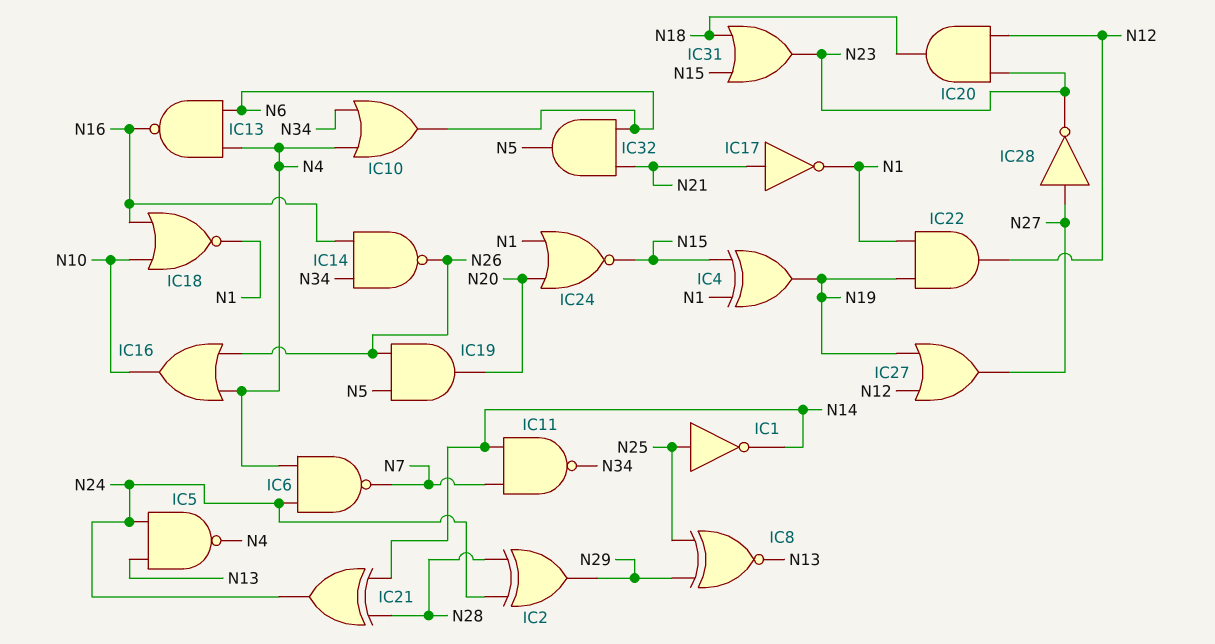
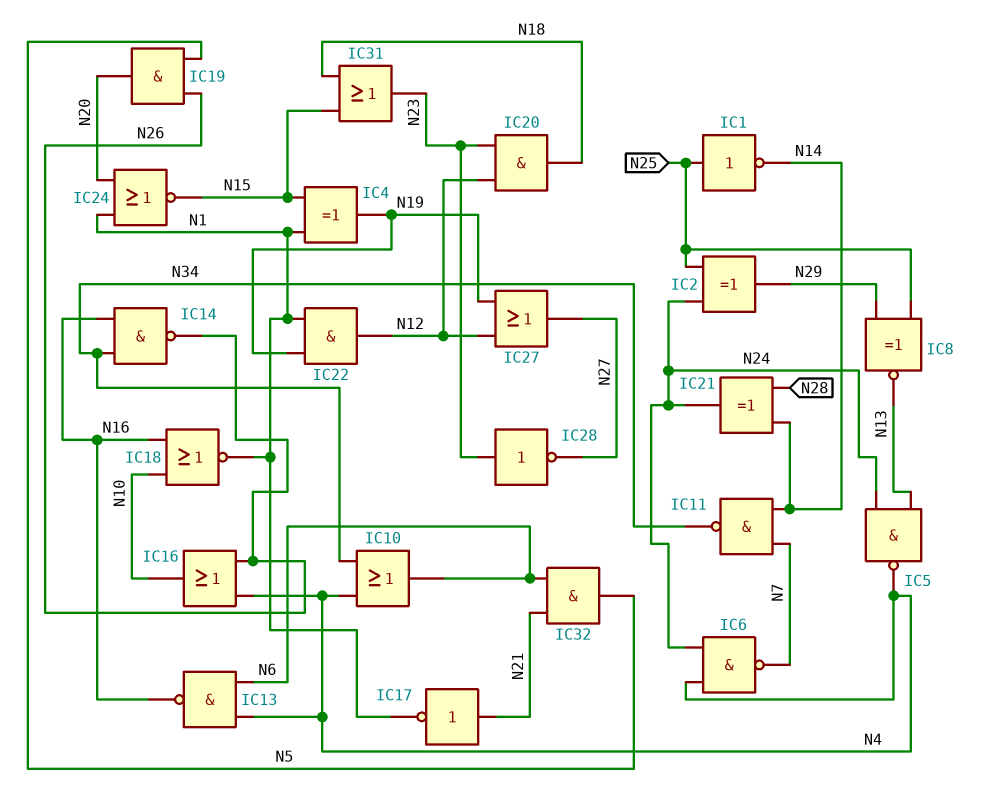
IC2: XOR (in N24, in N28, out N29) -> XOR (in N24, in N25, out N29)
IC28: NOT (in N27, out N23) -> NOT (in N23, out N27)

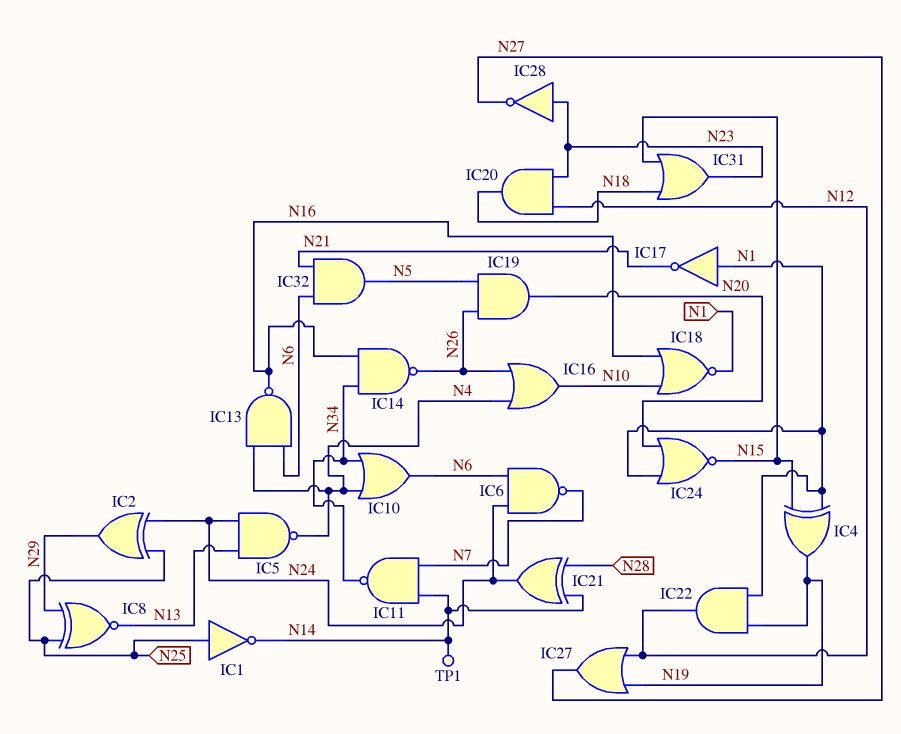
IC6: NAND (in N4, in N24, out N7) -> NAND (in N6, in N24, out N7)
IC17: NOT (in N21, out N1) -> NOT (in N1, out N21)
TP1: none -> test point (N14)

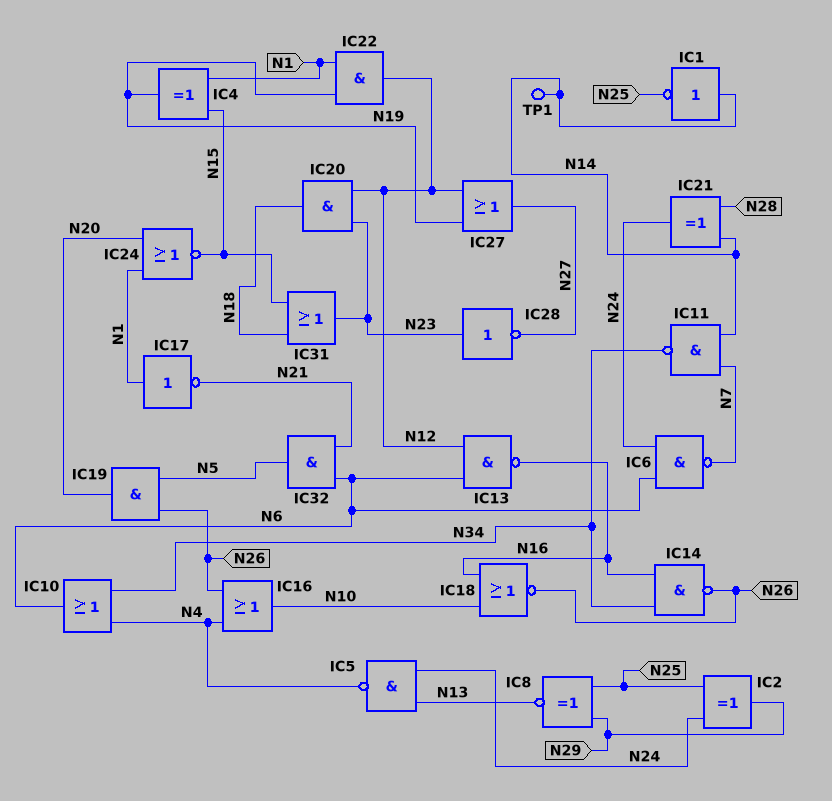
IC1: NOT (in N25, out N14) -> NOT (in N14, out N25)
IC13: NAND (in N4, in N6, out N16) -> NAND (in N6, in N12, out N16)
IC18: NOR (in N10, in N16, out N1) -> NOR (in N10, in N16, out N26)

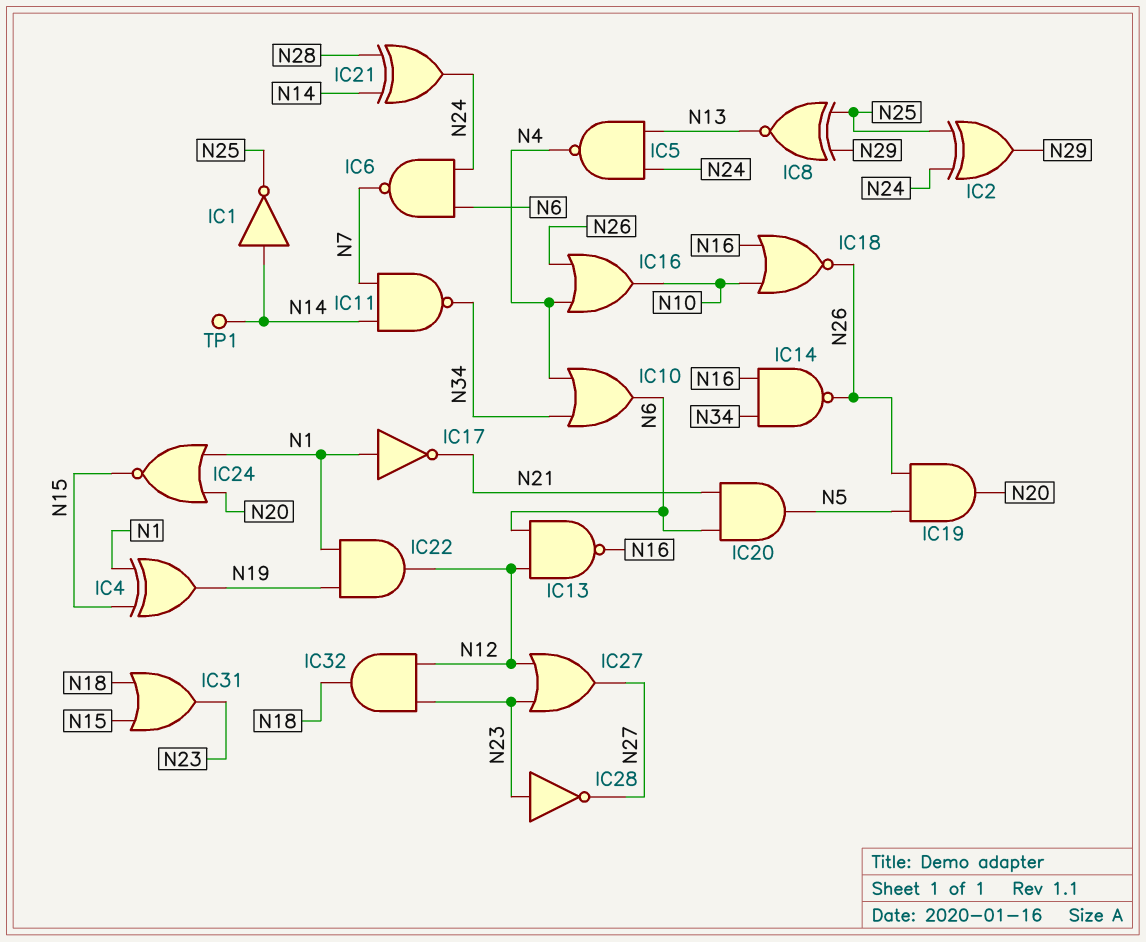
IC20: AND (in N12, in N23, out N18) -> AND (in N6, in N21, out N5)
IC27: OR (in N12, in N19, out N27) -> OR (in N12, in N23, out N27)
IC32: AND (in N6, in N21, out N5) -> AND (in N12, in N23, out N18)

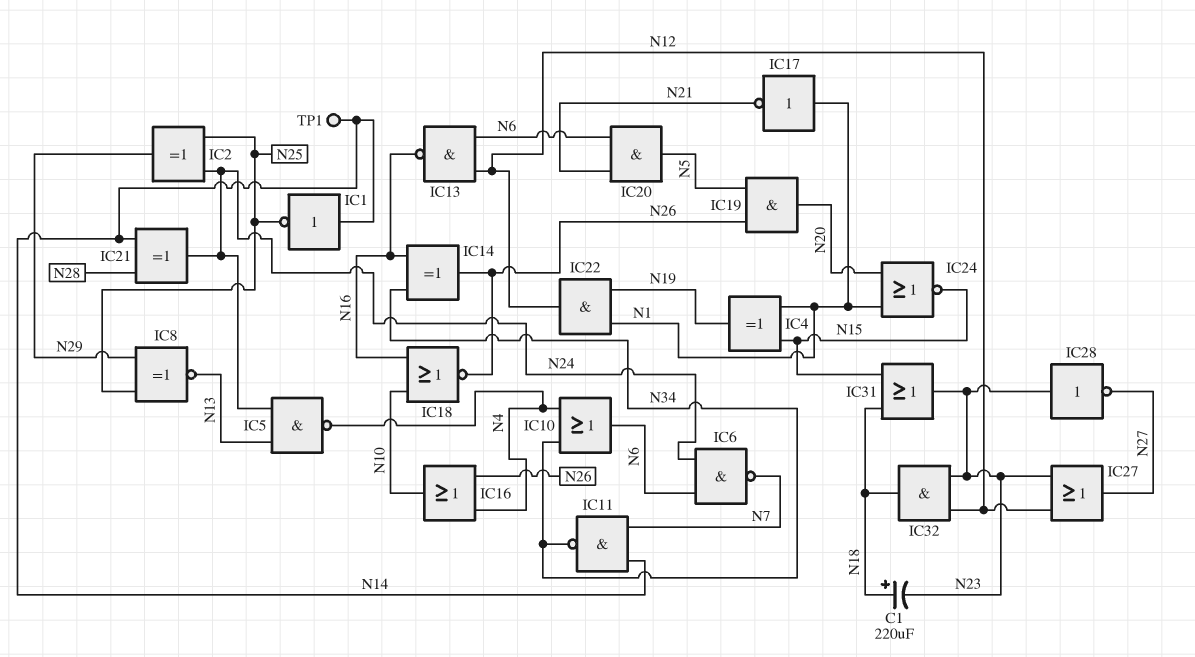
C1: none -> 220uF (plus N18, minus N23)
IC14: NAND (in N16, in N34, out N26) -> XOR (in N16, in N34, out N26)

